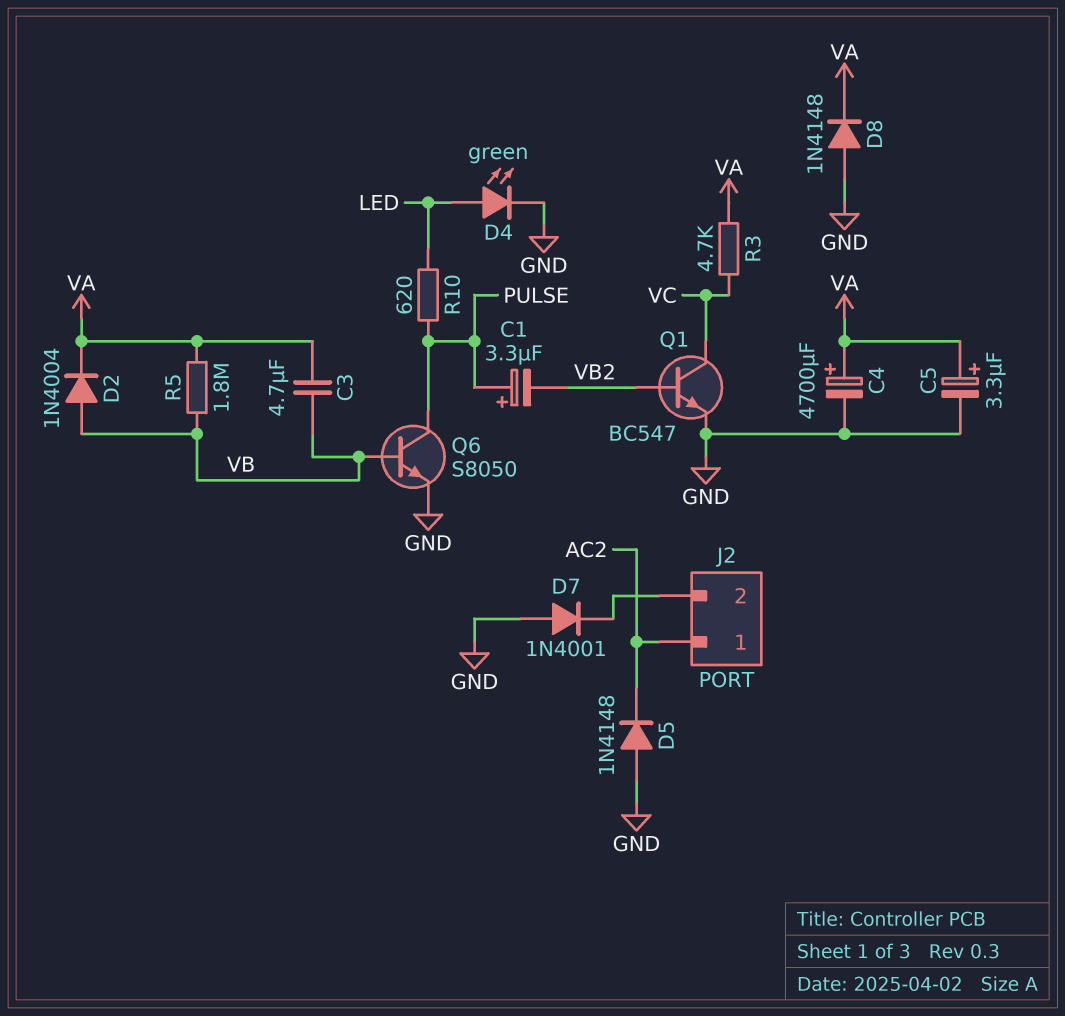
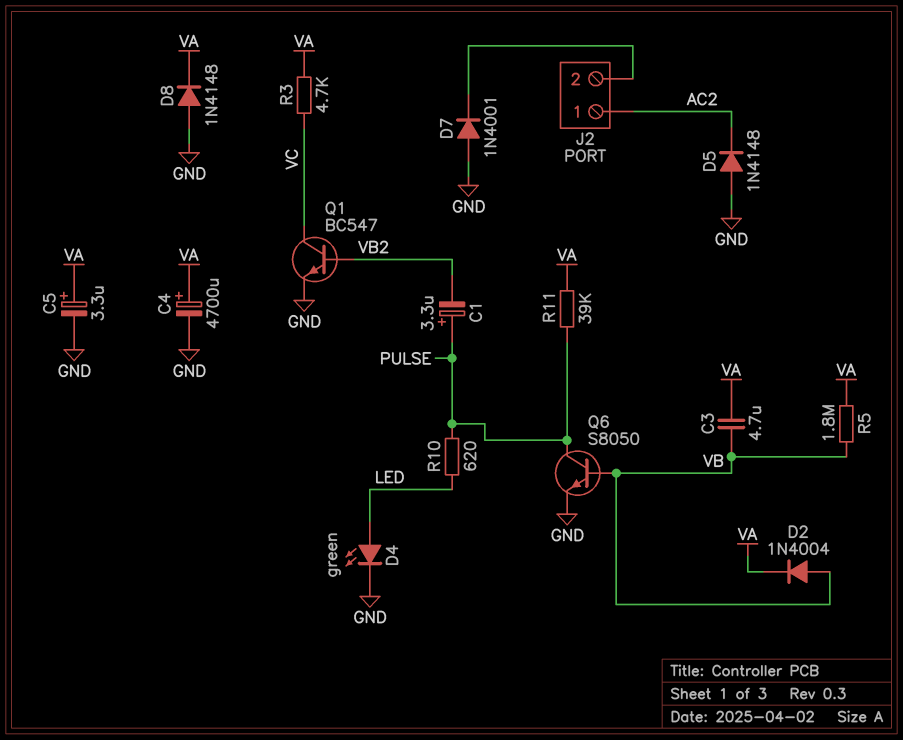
R11: none -> 39k (PULSE, VA)

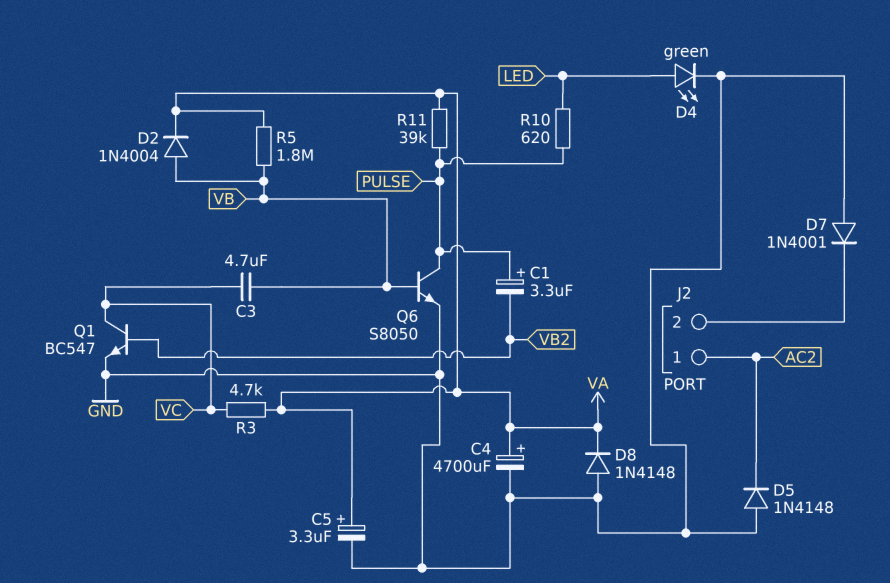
C3: 4.7uF (VA, VB) -> 4.7uF (VB, VC)

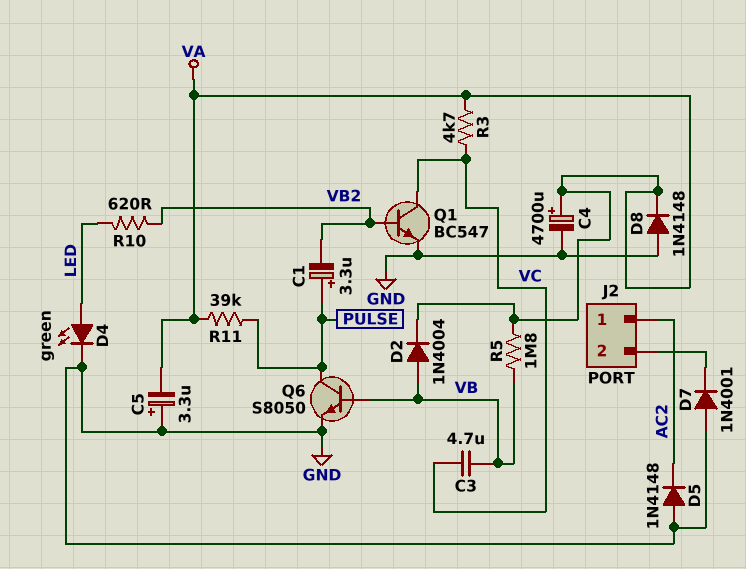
C5: 3.3uF (plus VA, minus GND) -> 3.3uF (plus GND, minus VA)
R10: 620 (LED, PULSE) -> 620 (LED, VB2)

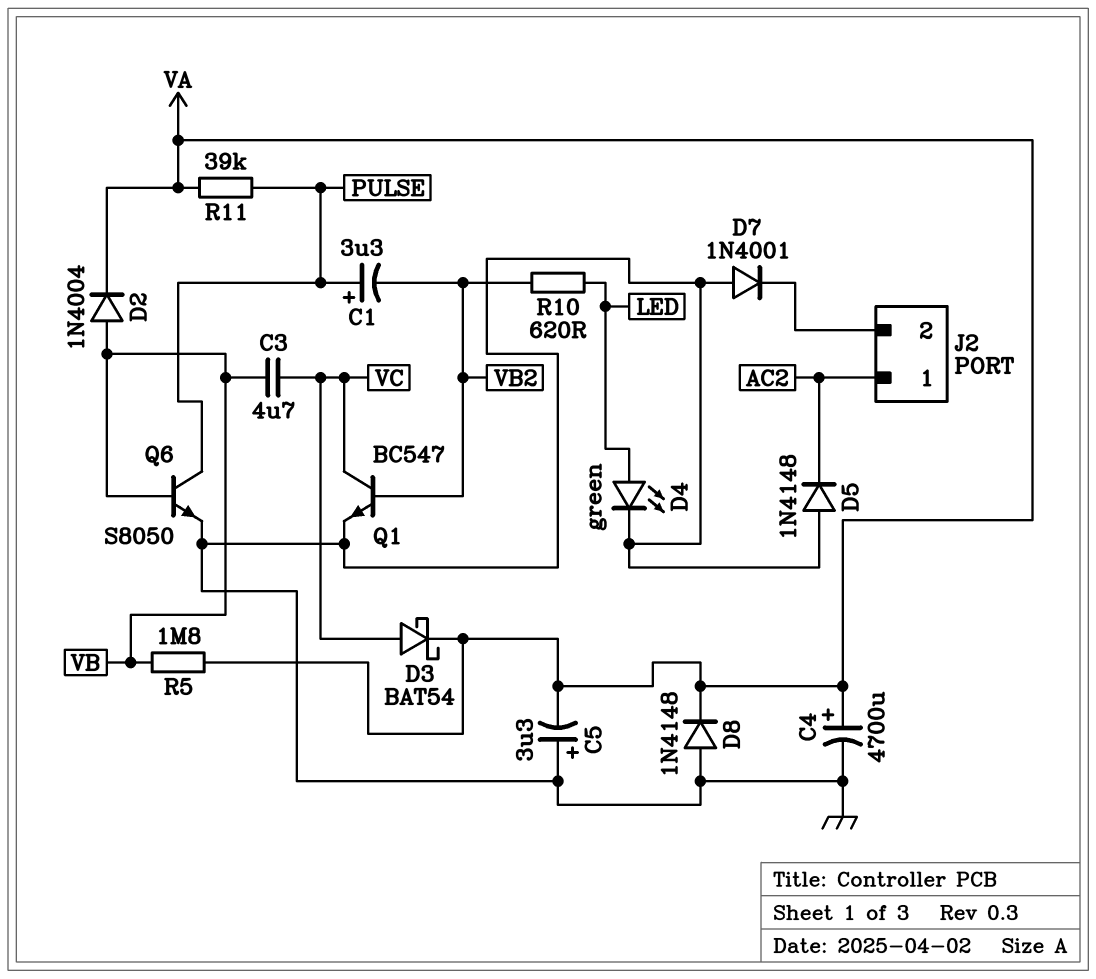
D3: none -> schottky BAT54 (A VC, K VA)
R3: 4.7k (VA, VC) -> none

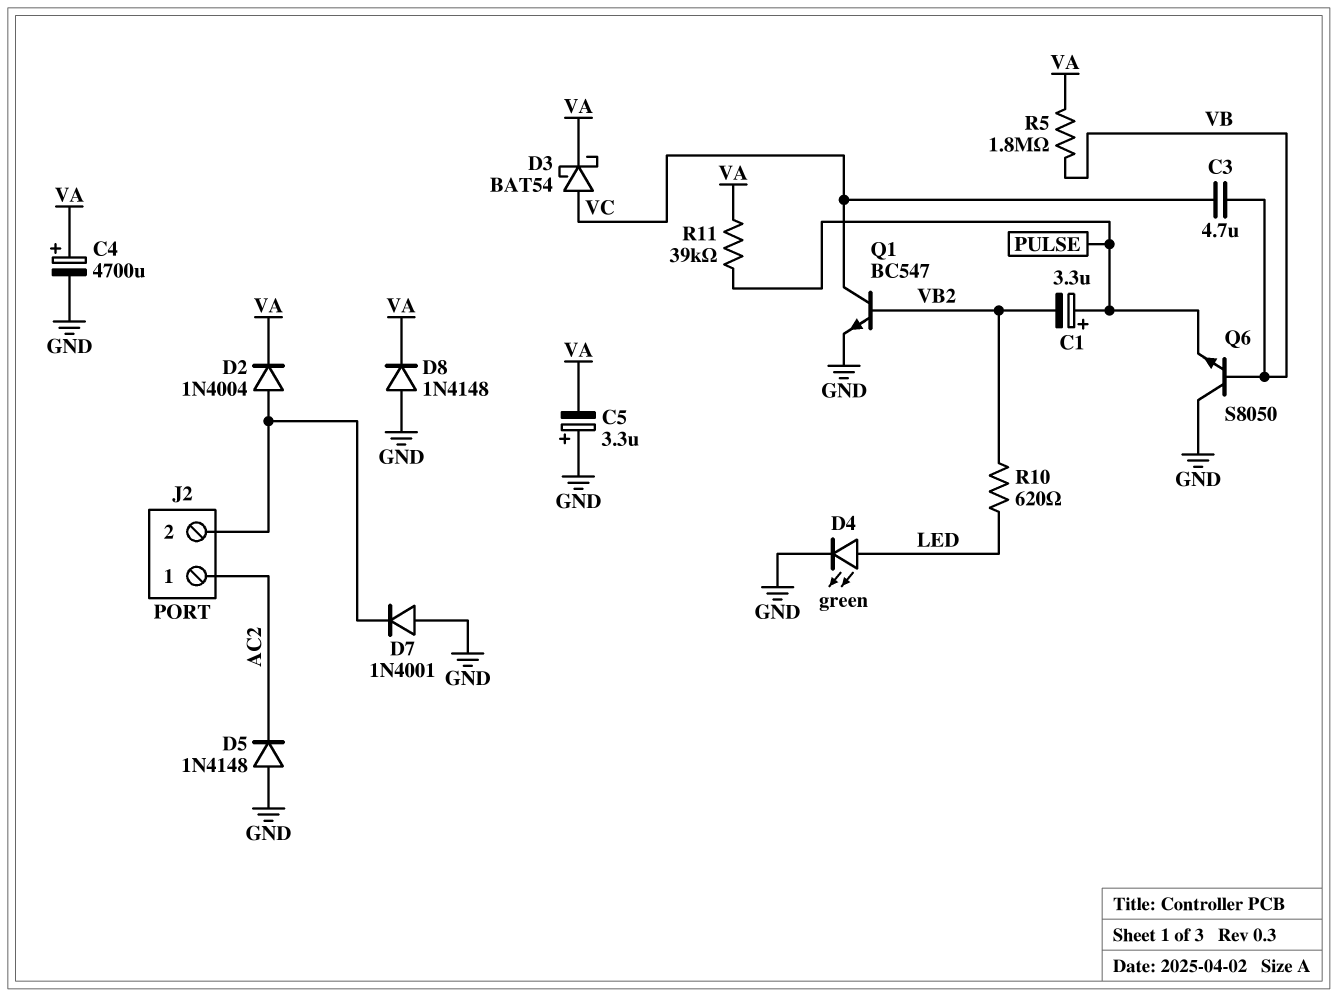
D2: diode 1N4004 (A VB, K VA) -> diode 1N4004 (A J2/2, K VA)
Q6: NPN S8050 (B VB, C PULSE, E GND) -> NPN S8050 (B VB, C GND, E PULSE)

